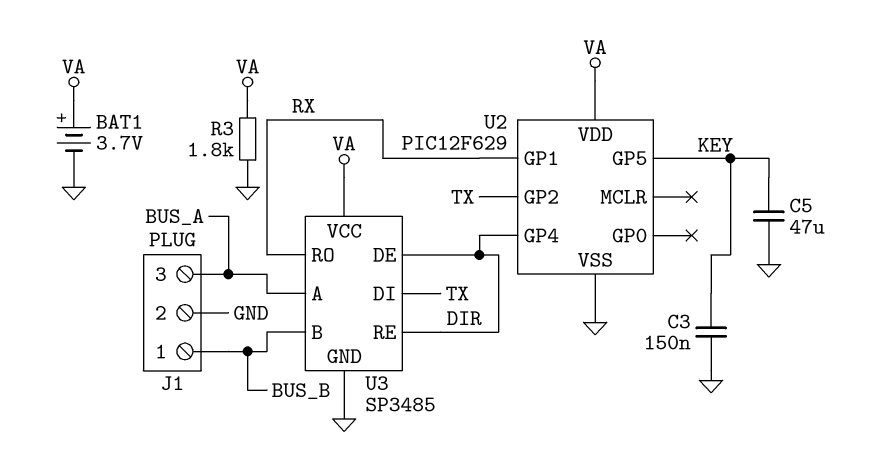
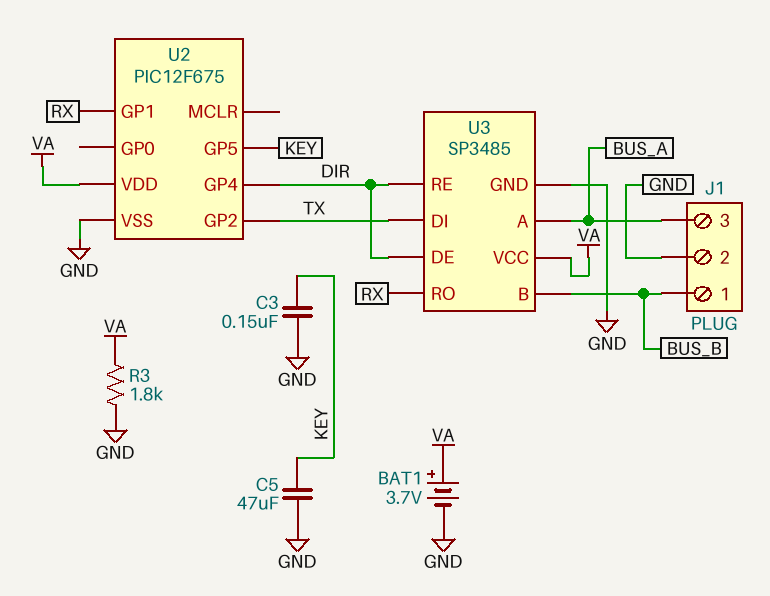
U2: PIC12F629 -> PIC12F675

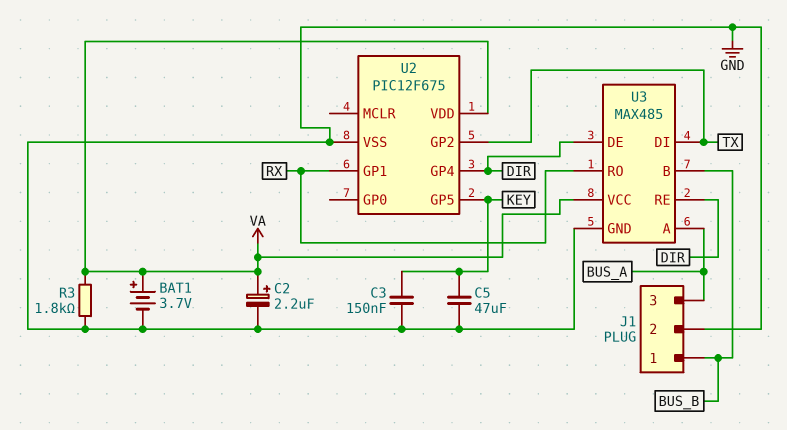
C2: none -> 2.2uF (plus VA, minus GND)
U3: SP3485 -> MAX485

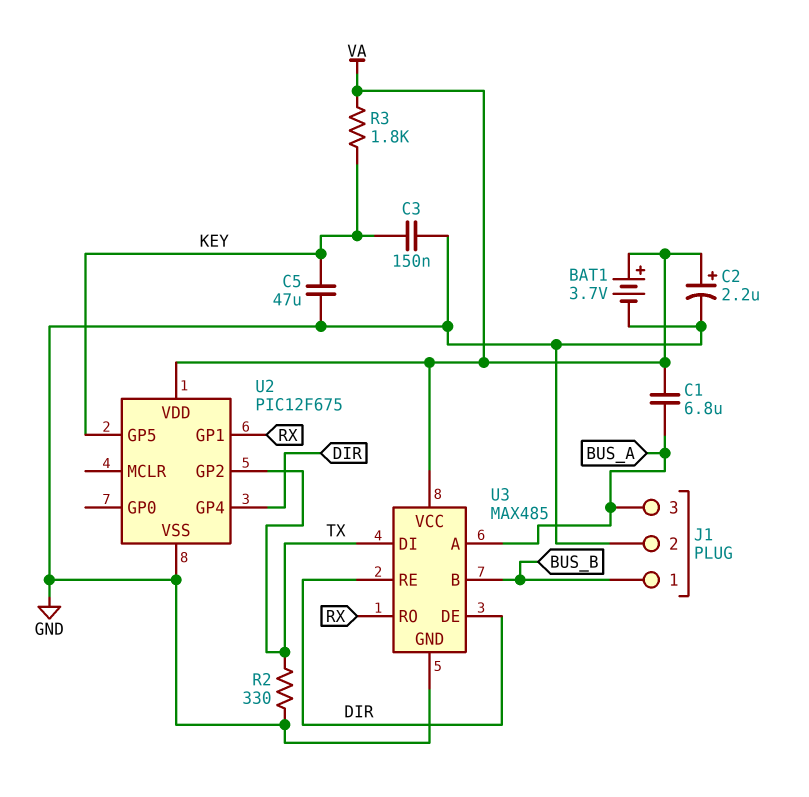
C1: none -> 6.8uF (BUS_A, VA)
R2: none -> 330 (GND, TX)
R3: 1.8k (GND, VA) -> 1.8k (KEY, VA)

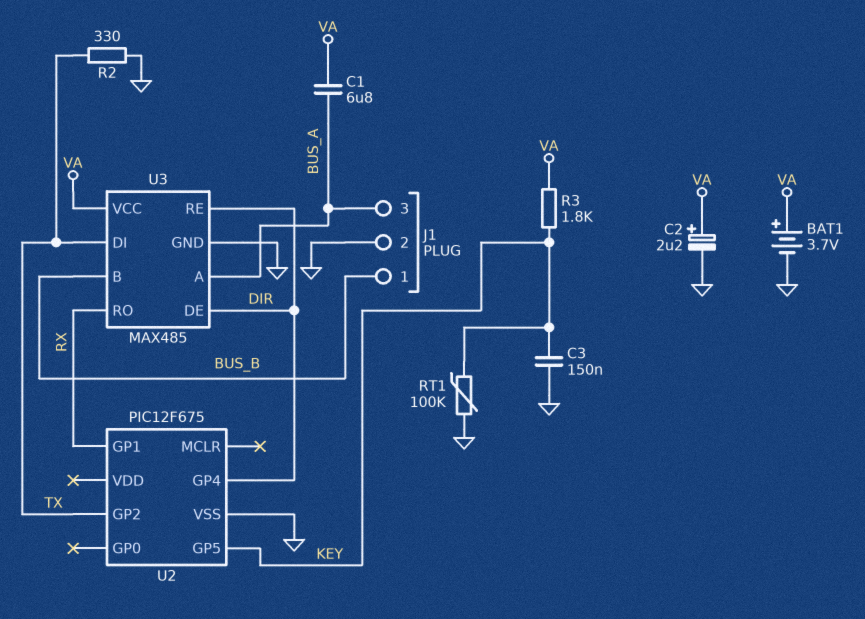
C5: 47uF (GND, KEY) -> none
RT1: none -> 100k (GND, KEY)
U2 pin VDD: VA -> none

